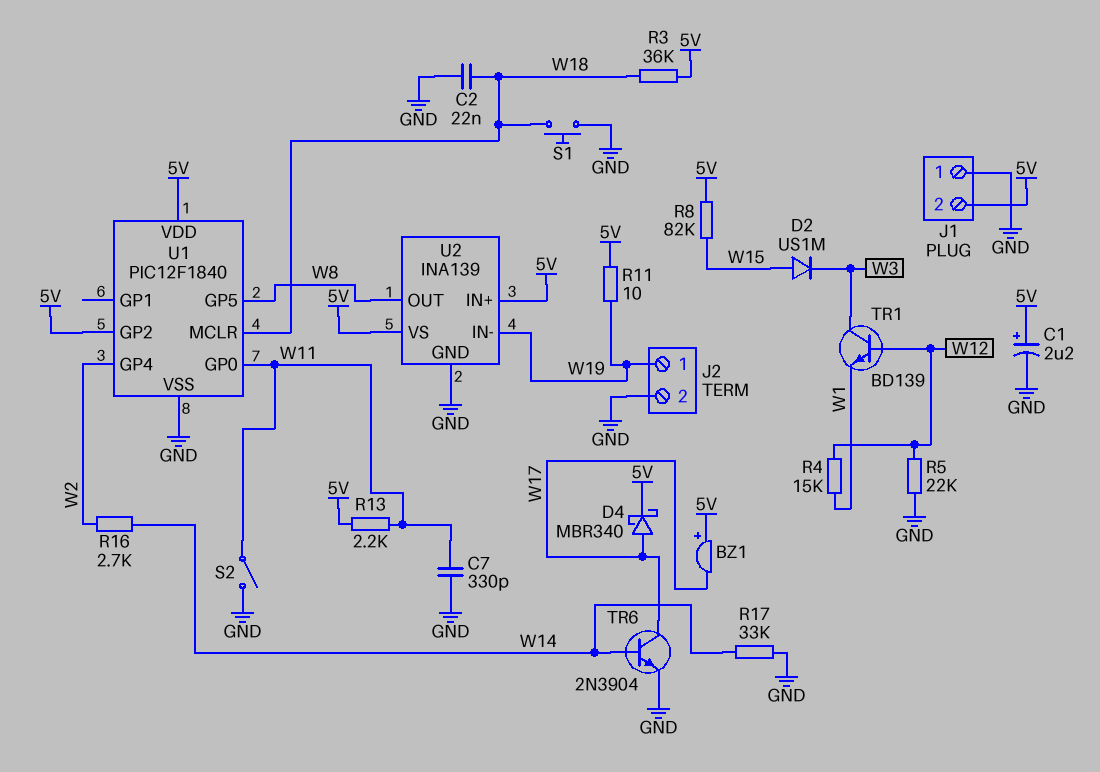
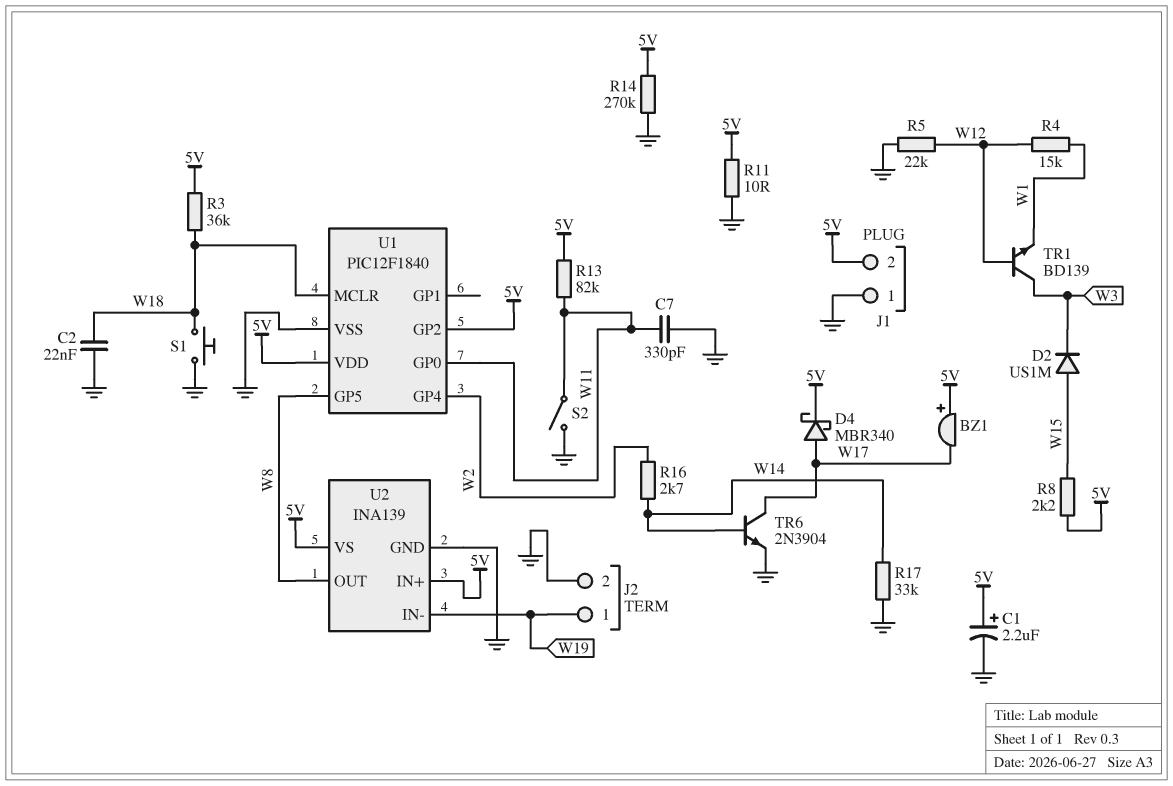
R8: 82k (5V, W15) -> 2.2k (5V, W15)
R11: 10 (5V, W19) -> 10 (5V, GND)
R13: 2.2k (5V, W11) -> 82k (5V, W11)
R14: none -> 270k (5V, GND)

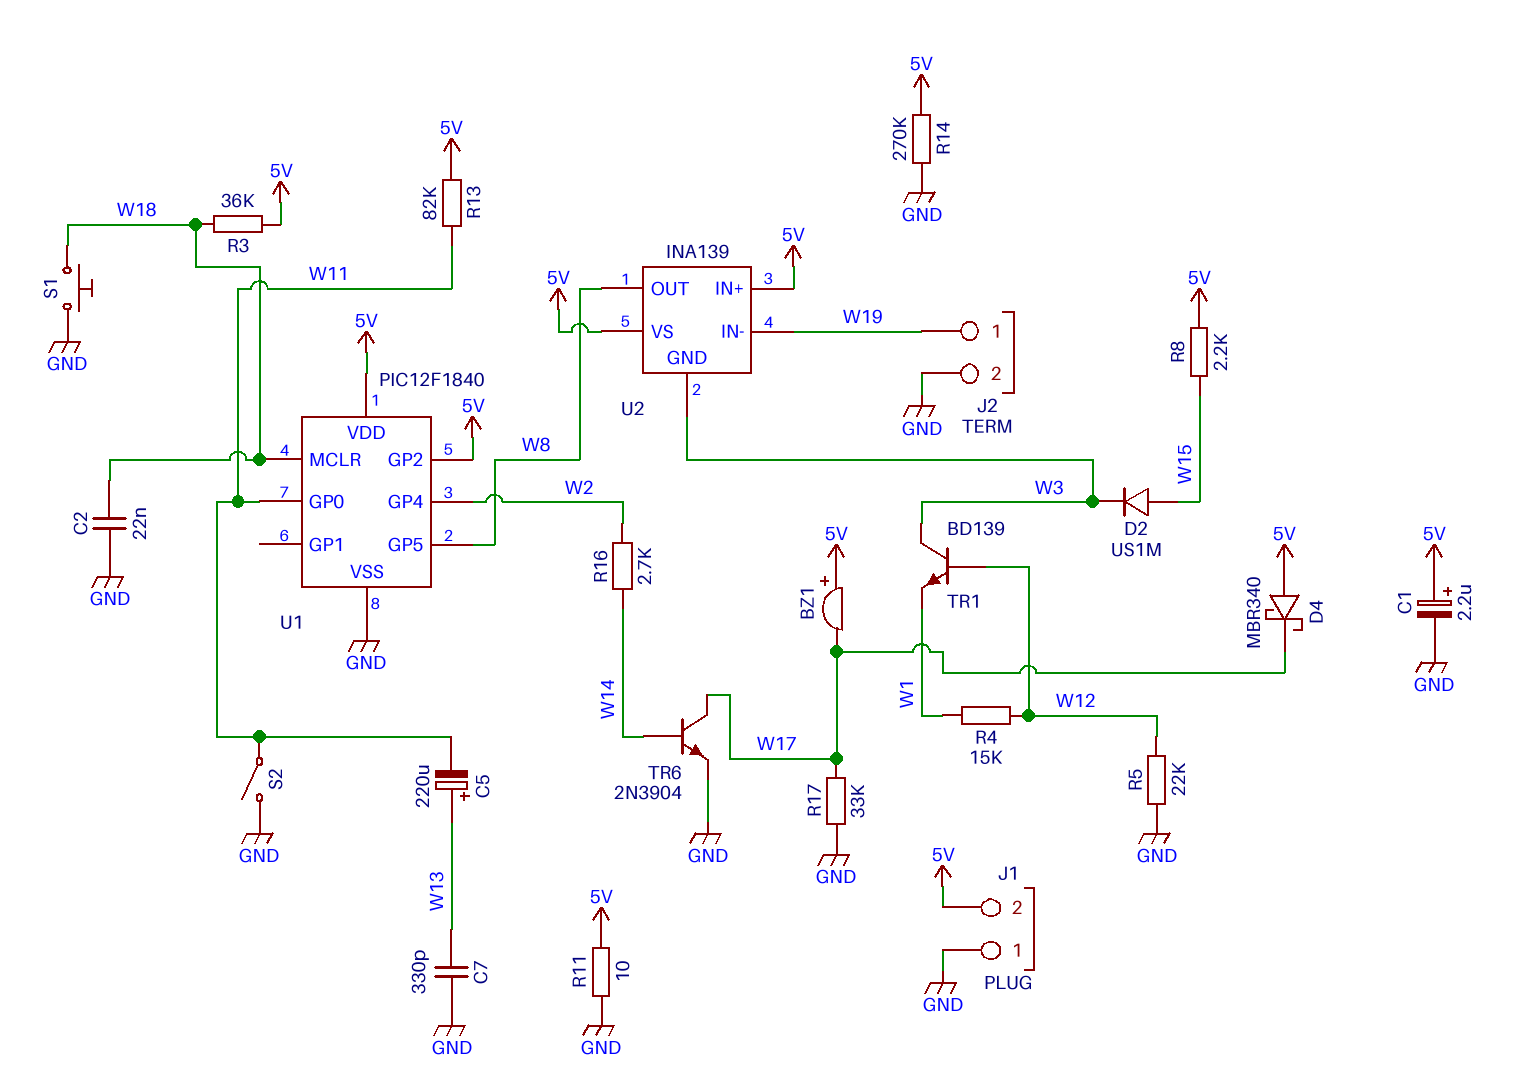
C5: none -> 220uF (plus W13, minus W11)
C7: 330pF (GND, W11) -> 330pF (GND, W13)
D4: schottky MBR340 (A W17, K 5V) -> schottky MBR340 (A 5V, K W17)
R17: 33k (GND, W14) -> 33k (GND, W17)
U2 pin GND: GND -> W3

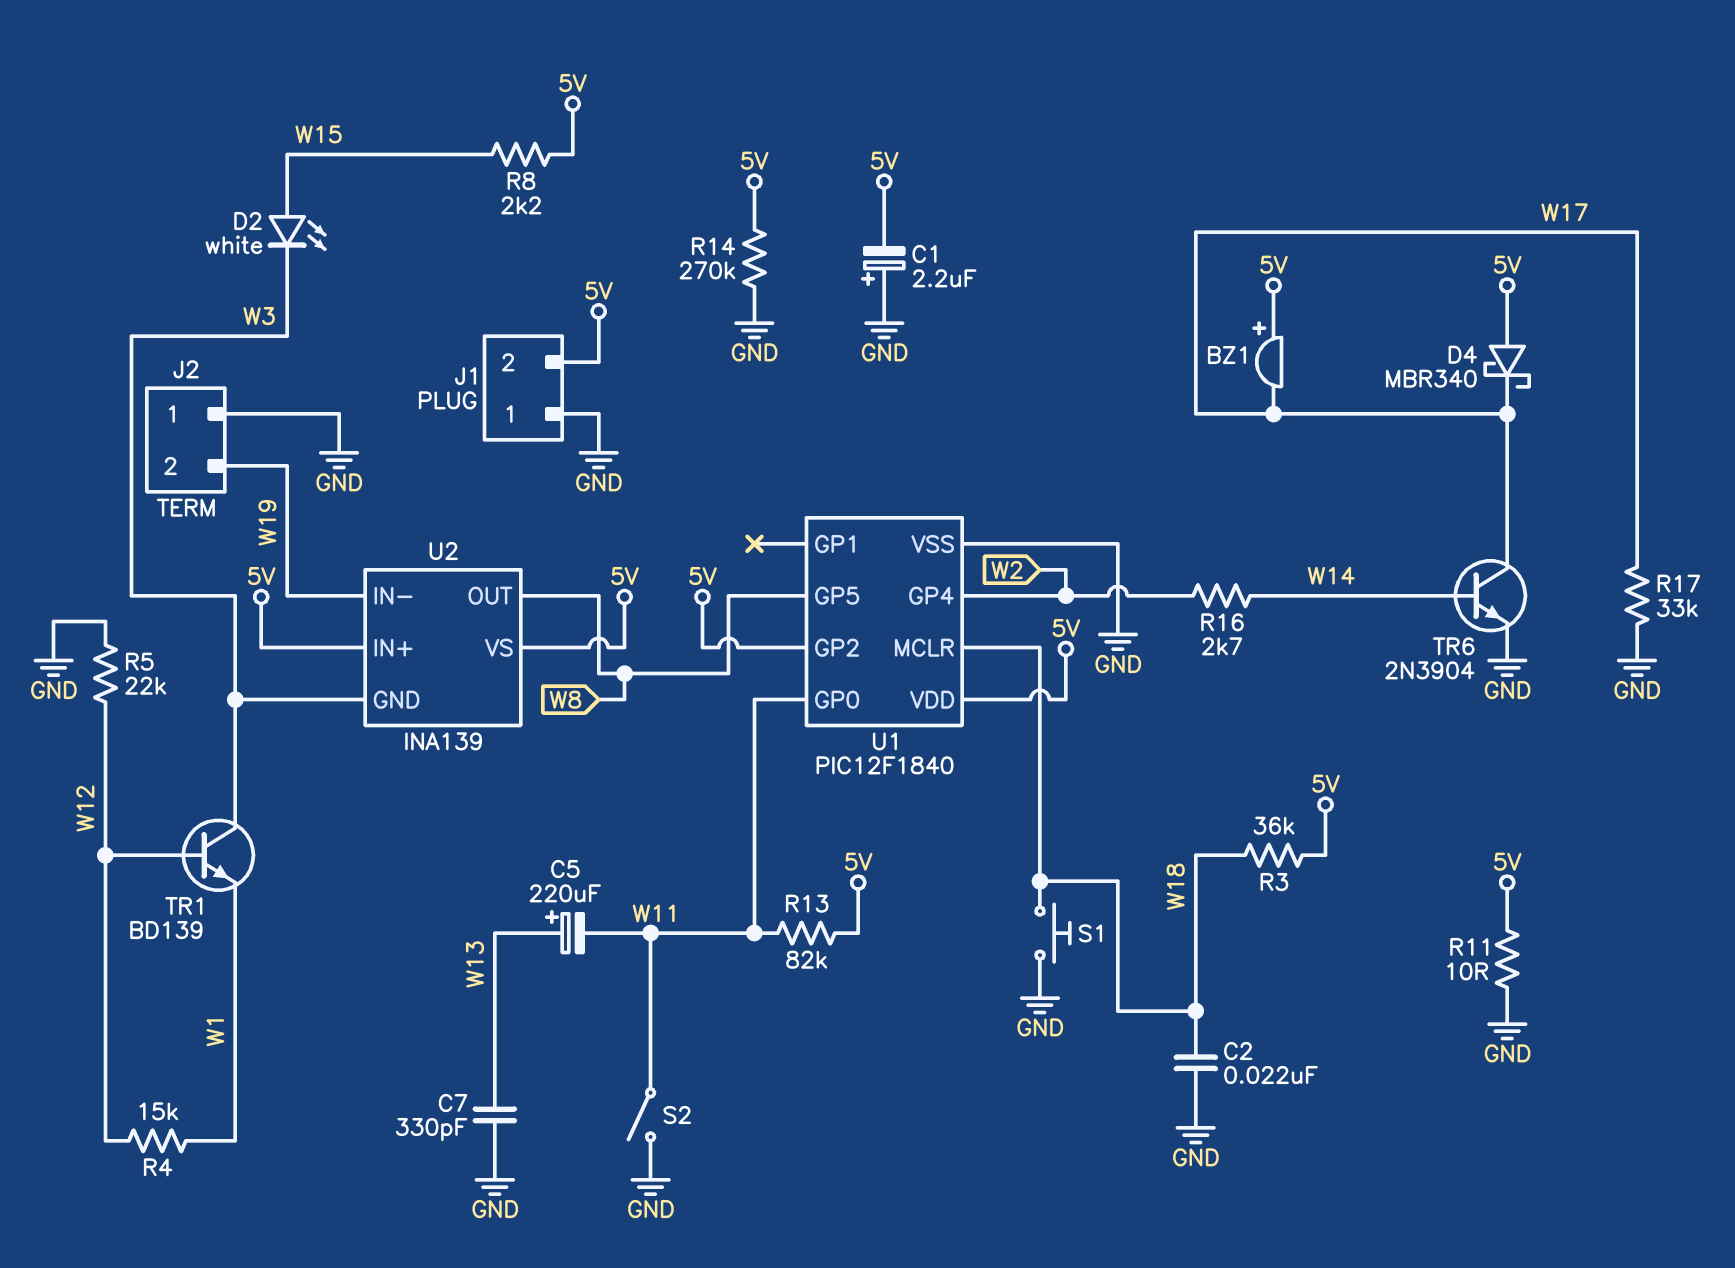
C1: 2.2uF (plus 5V, minus GND) -> 2.2uF (plus GND, minus 5V)
D2: diode US1M (A W15, K W3) -> LED white (A W15, K W3)
J2 pin 1: W19 -> GND
J2 pin 2: GND -> W19

